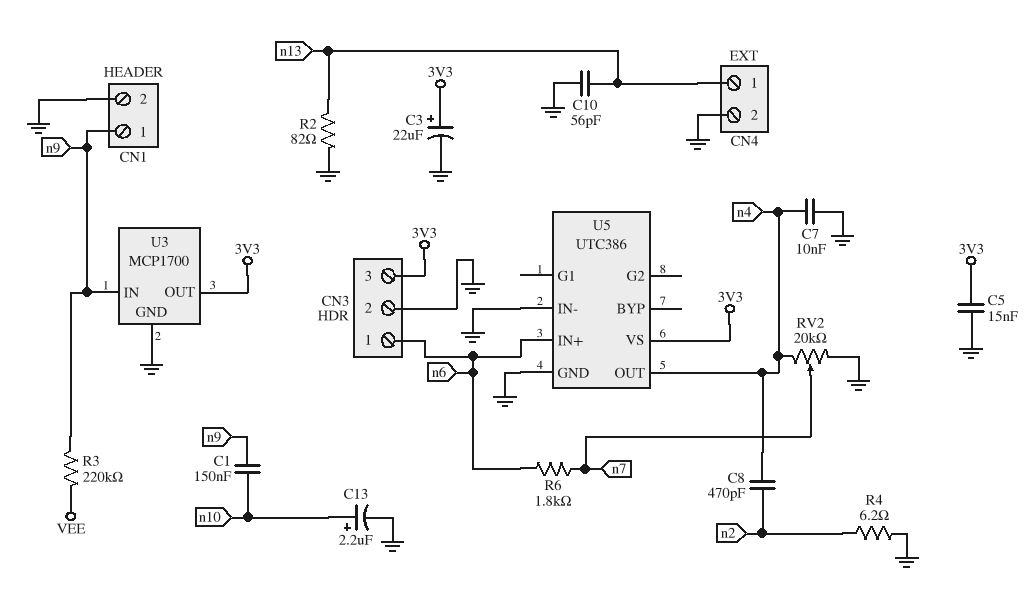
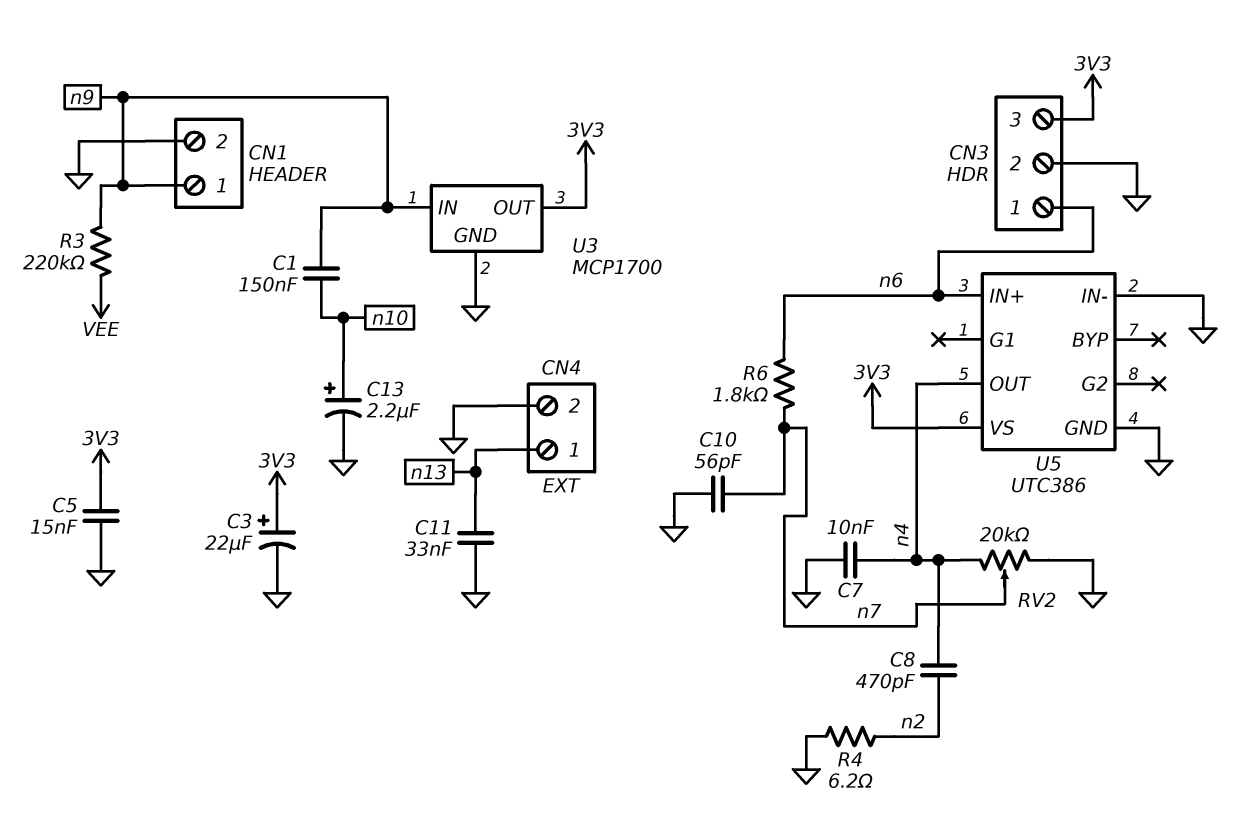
C10: 56pF (GND, n13) -> 56pF (GND, n7)
C11: none -> 33nF (GND, n13)
R2: 82 (GND, n13) -> none

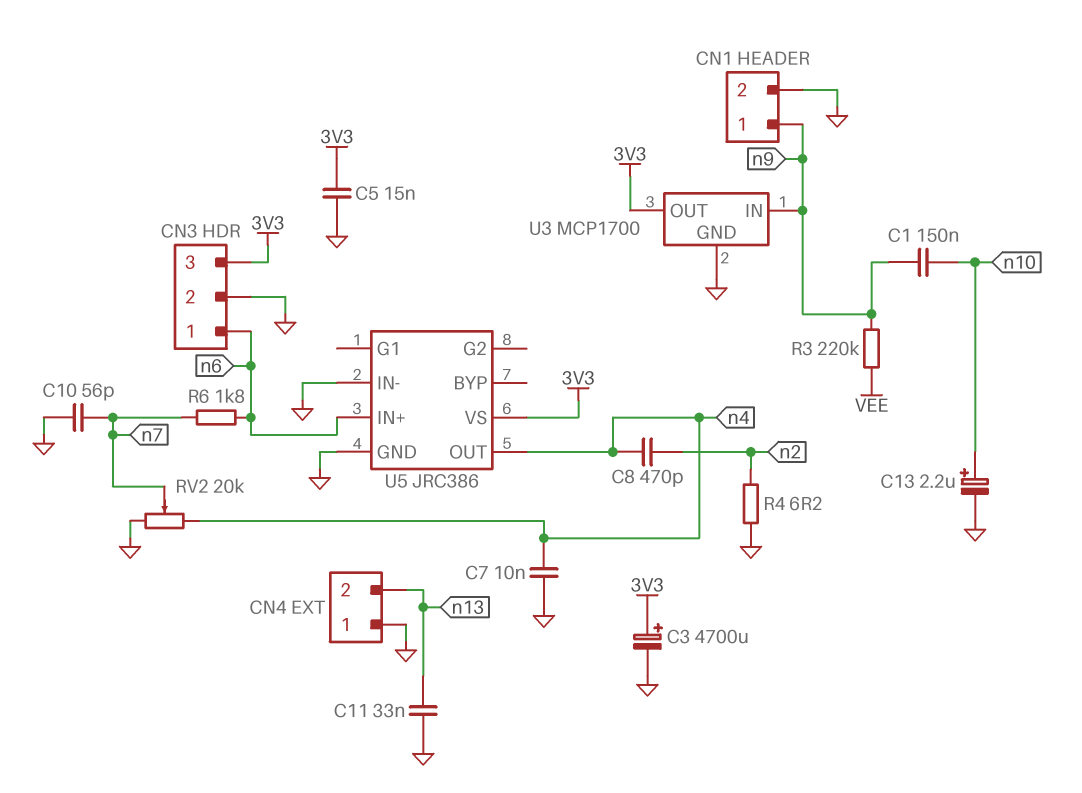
C3: 22uF (plus 3V3, minus GND) -> 4700uF (plus 3V3, minus GND)
CN4 pin 1: n13 -> GND
CN4 pin 2: GND -> n13
U5: UTC386 -> JRC386

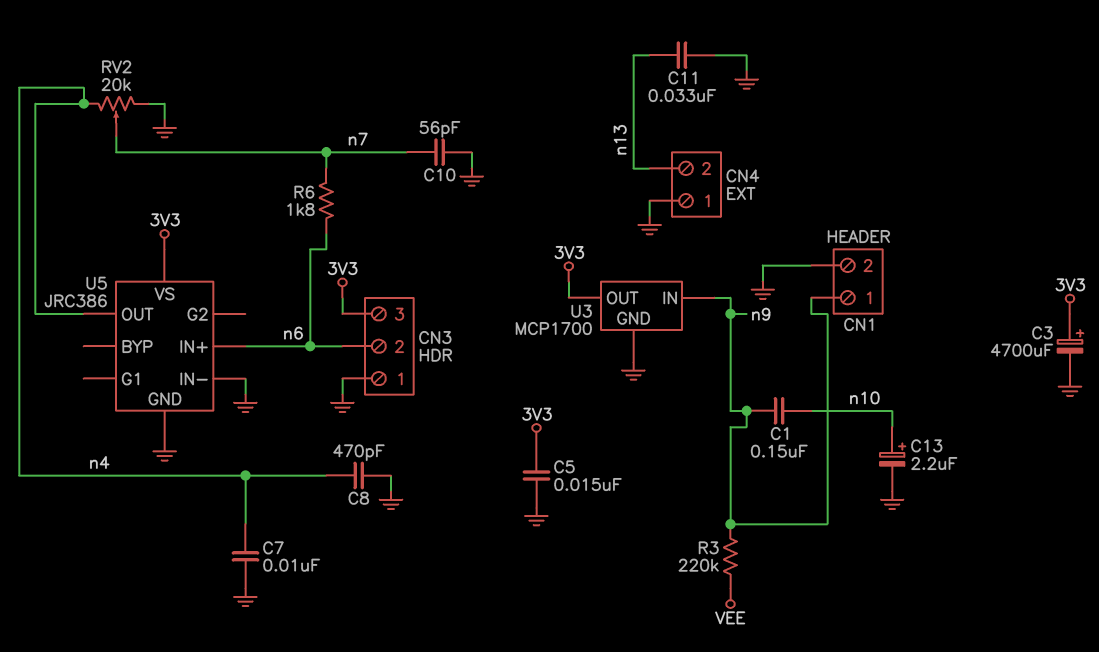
C8: 470pF (n2, n4) -> 470pF (GND, n4)
CN3 pin 1: n6 -> GND
CN3 pin 2: GND -> n6
R4: 6.2 (GND, n2) -> none

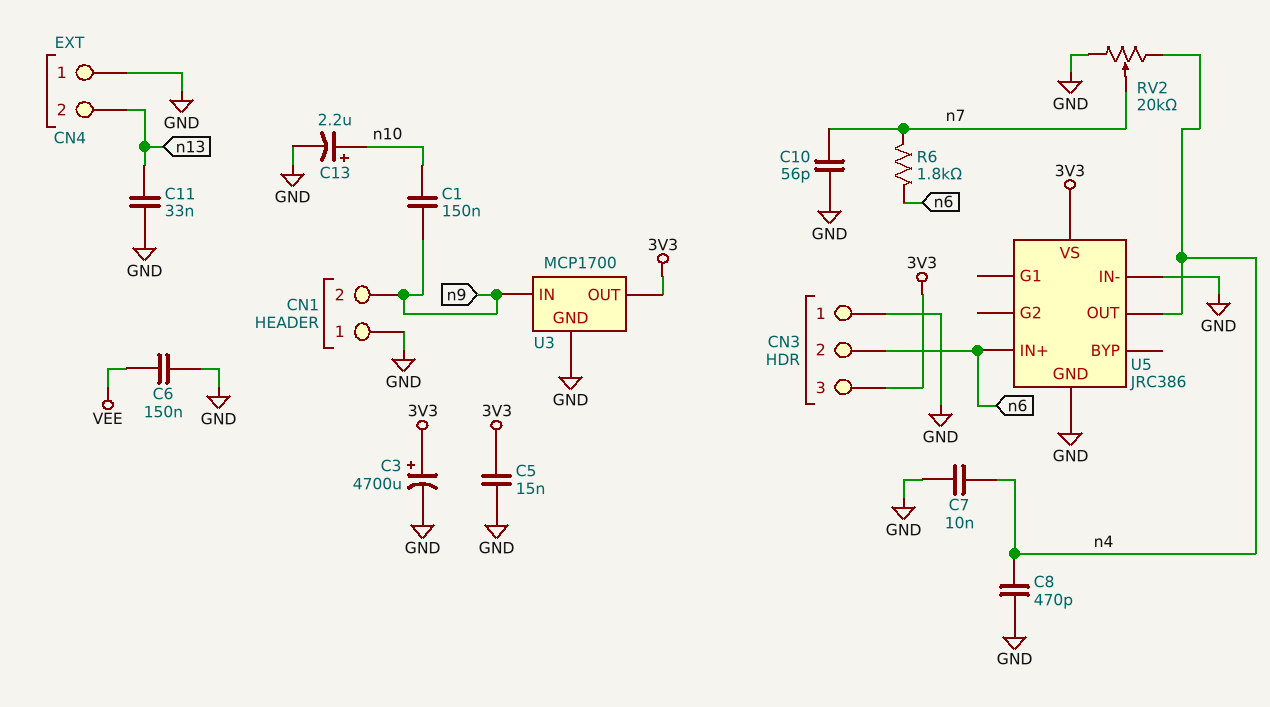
C6: none -> 150nF (GND, VEE)
CN1 pin 1: n9 -> GND
CN1 pin 2: GND -> n9
R3: 220k (VEE, n9) -> none

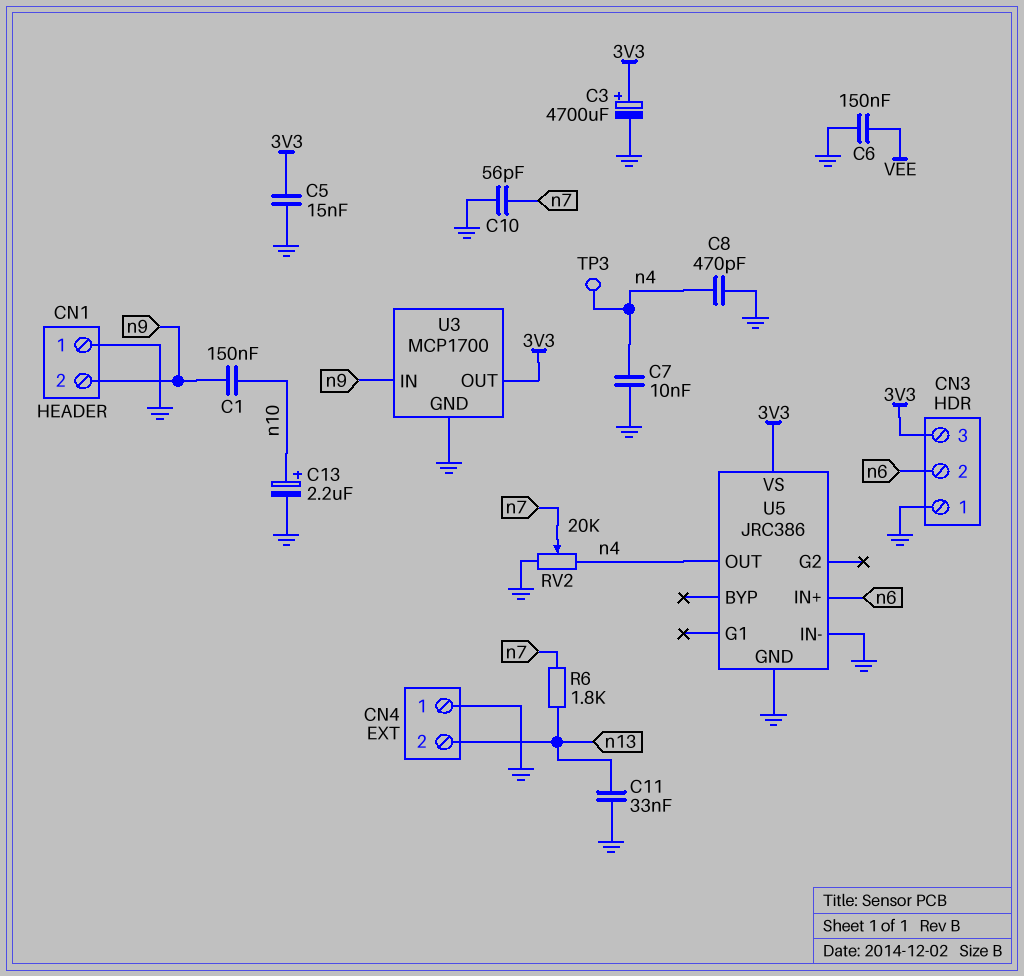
R6: 1.8k (n6, n7) -> 1.8k (n7, n13)
TP3: none -> test point (n4)

